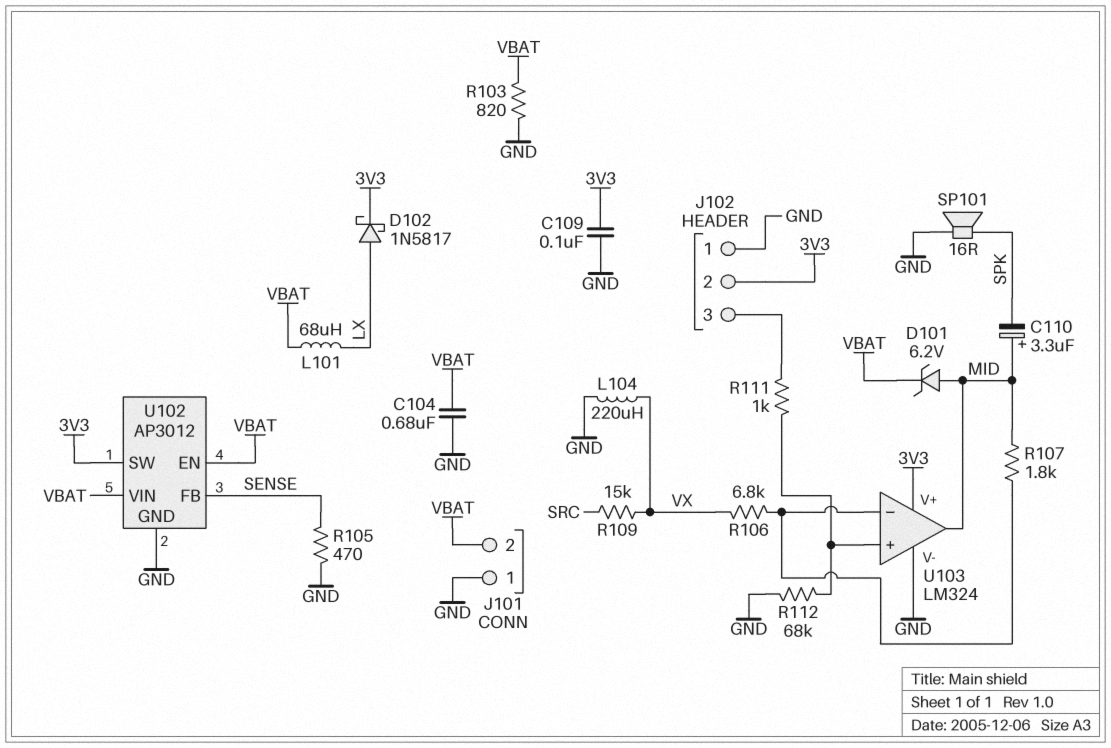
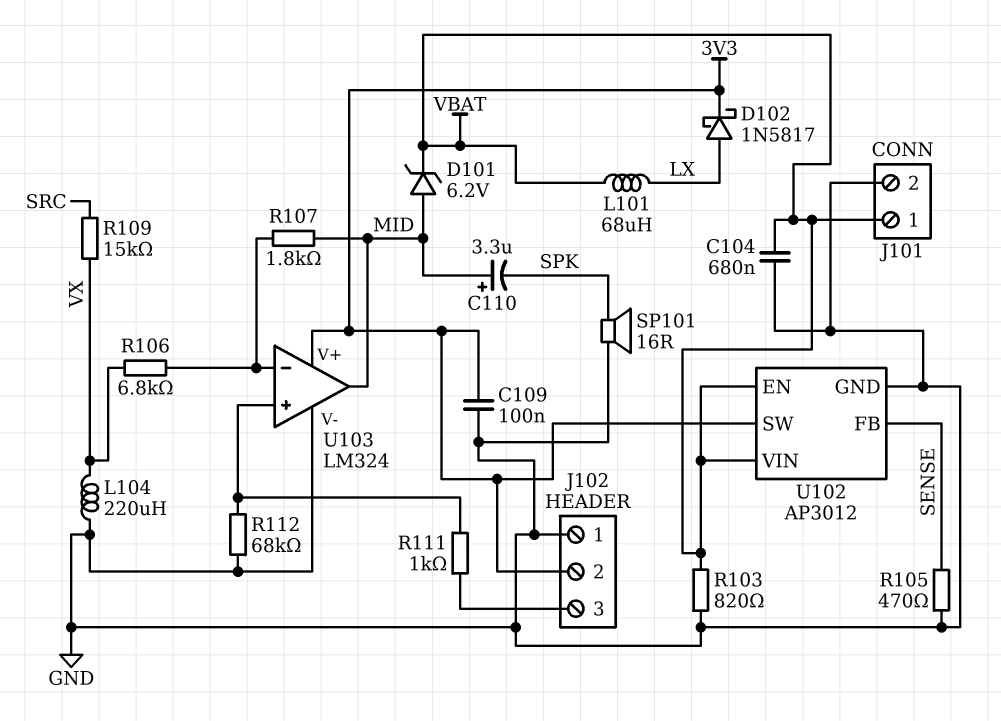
J101 pin 1: GND -> VBAT
J101 pin 2: VBAT -> GND

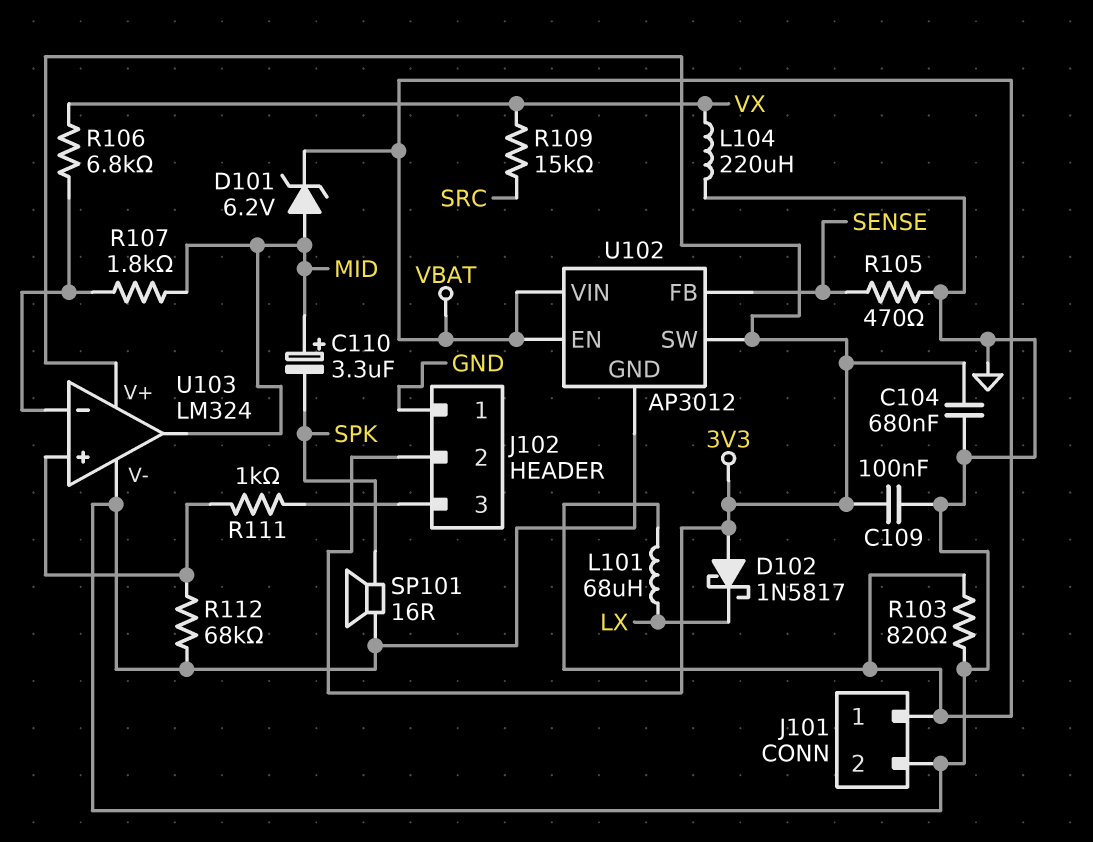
C104: 680nF (GND, VBAT) -> 680nF (3V3, GND)
D102: schottky 1N5817 (A LX, K 3V3) -> schottky 1N5817 (A 3V3, K LX)

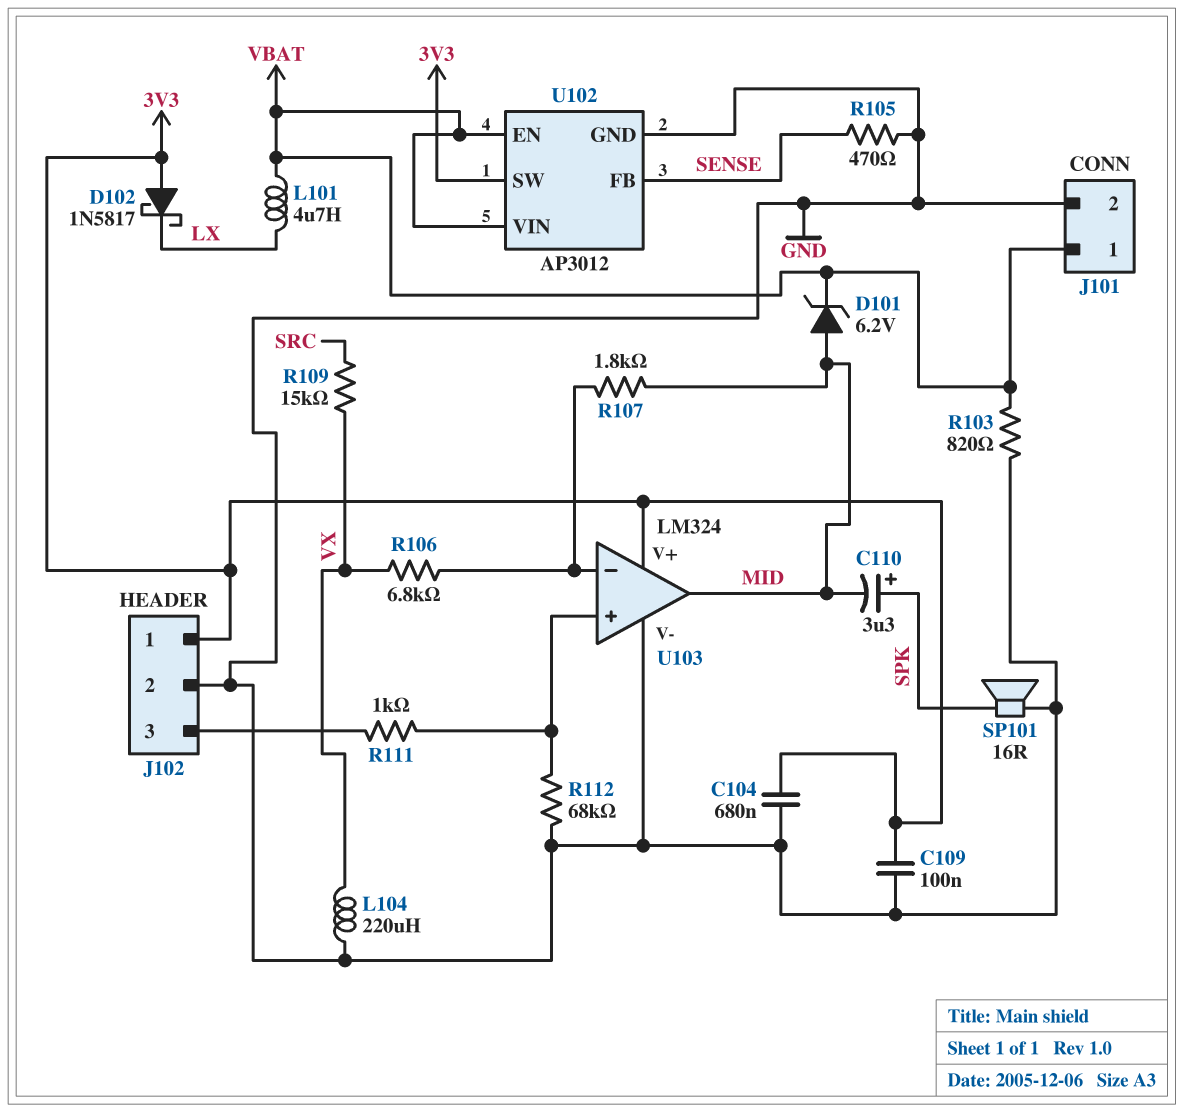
C110: 3.3uF (plus MID, minus SPK) -> 3.3uF (plus SPK, minus MID)
J102 pin 1: GND -> 3V3
J102 pin 2: 3V3 -> GND
L101: 68uH (LX, VBAT) -> 4.7uH (LX, VBAT)

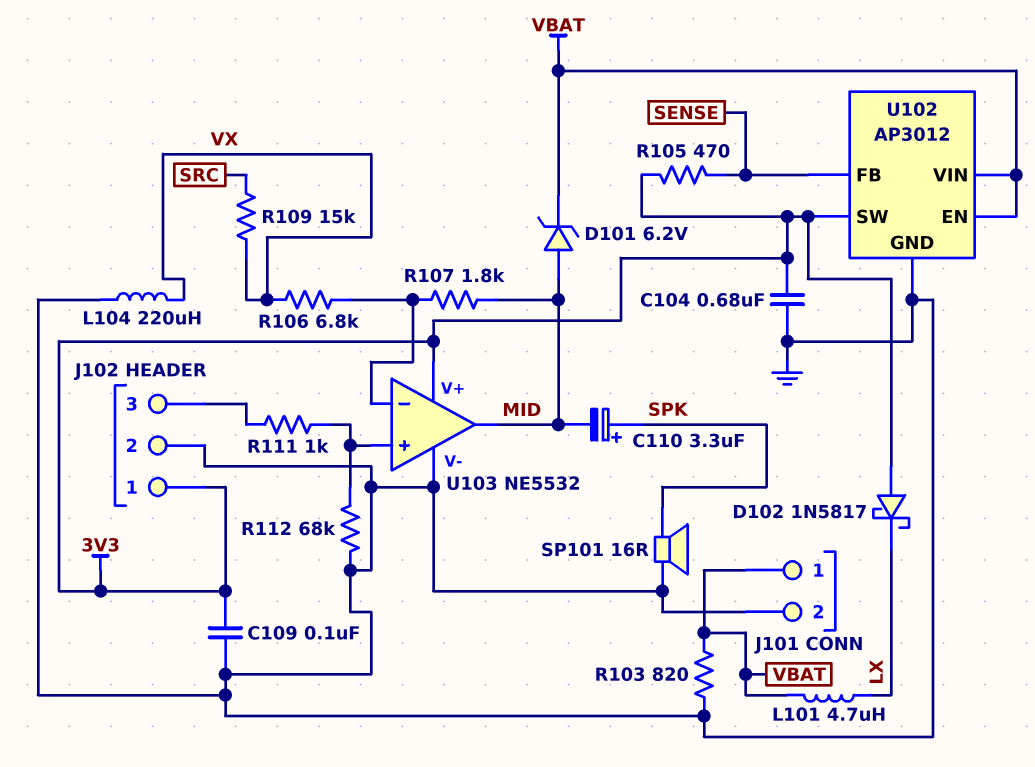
R105: 470 (GND, SENSE) -> 470 (3V3, SENSE)
U103: LM324 -> NE5532

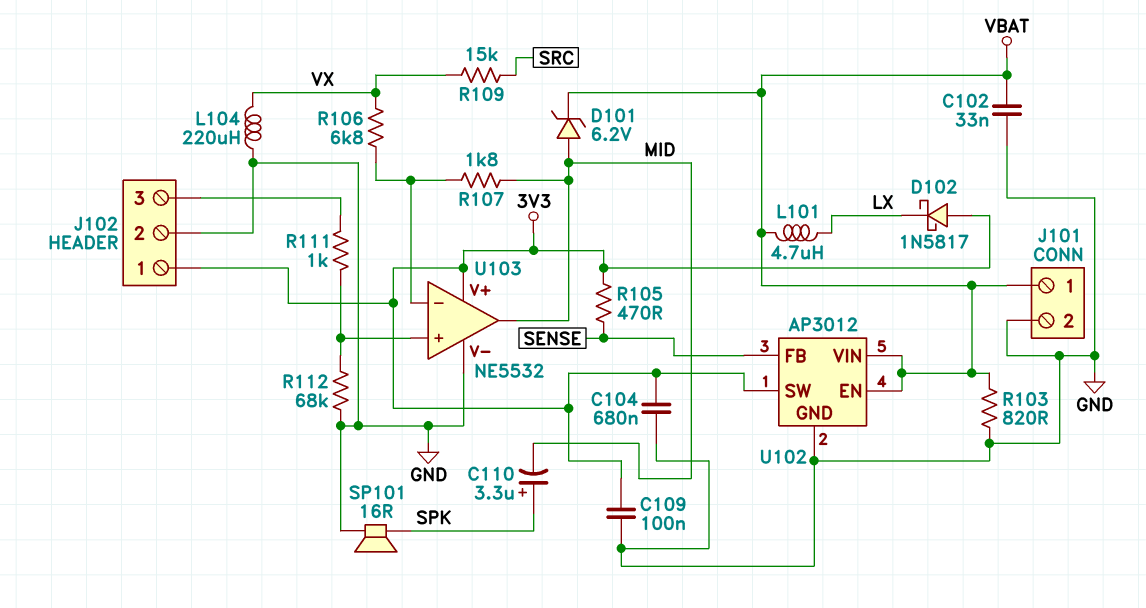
C102: none -> 33nF (GND, VBAT)

